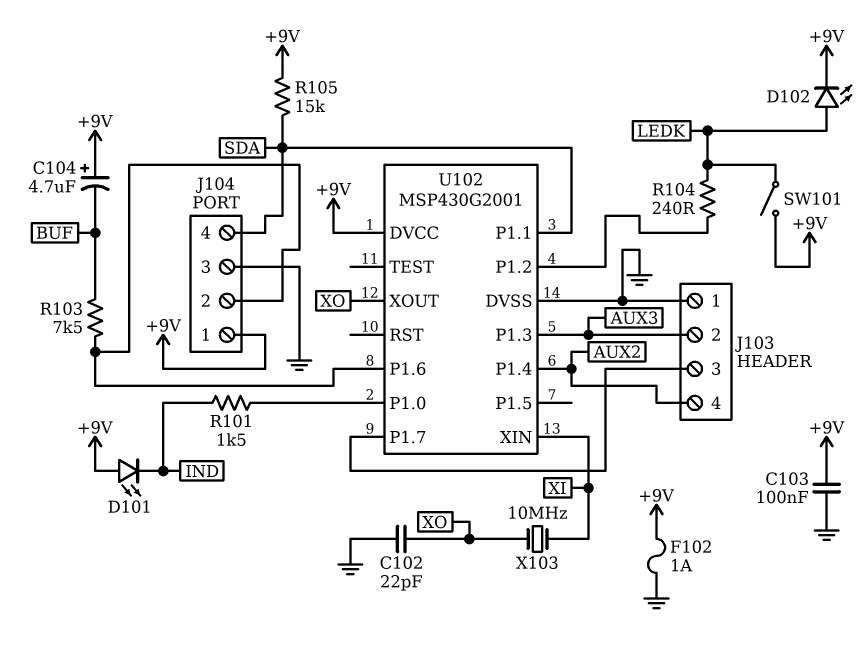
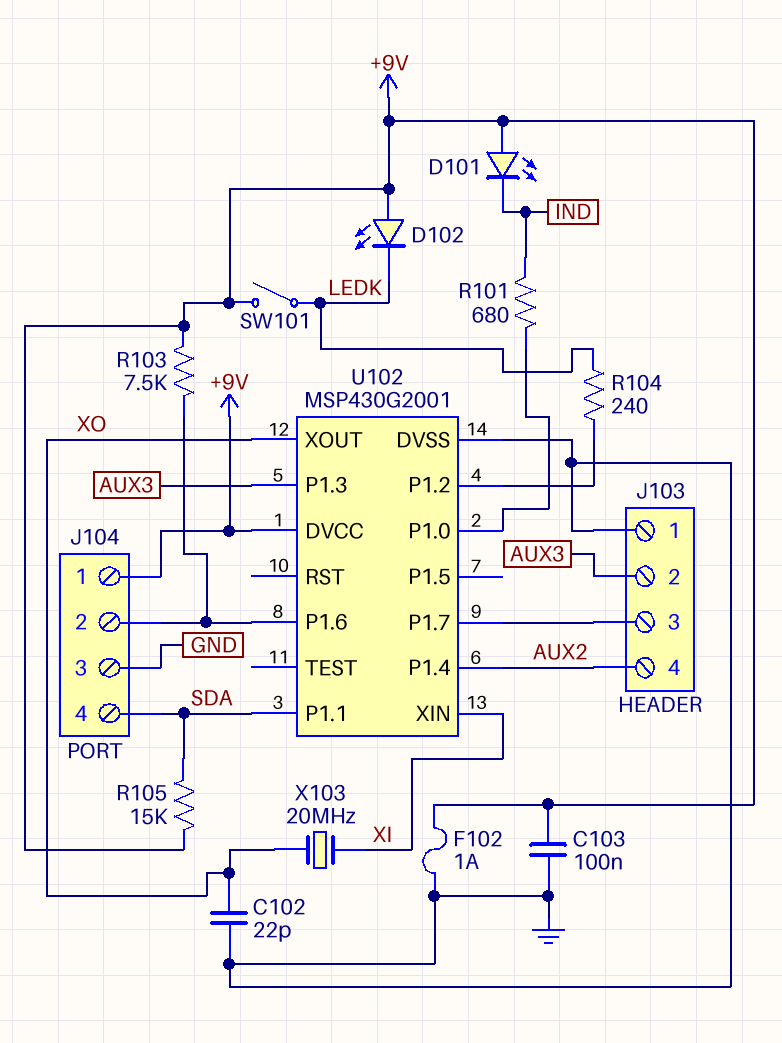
C104: 4.7uF (plus +9V, minus BUF) -> none
D102: LED (A LEDK, K +9V) -> LED (A +9V, K LEDK)
R101: 1.5k (IND, U102/P1.0) -> 680 (IND, U102/P1.0)
R103: 7.5k (BUF, J104/2) -> 7.5k (+9V, J104/2)
X103: 10MHz (XI, XO) -> 20MHz (XI, XO)

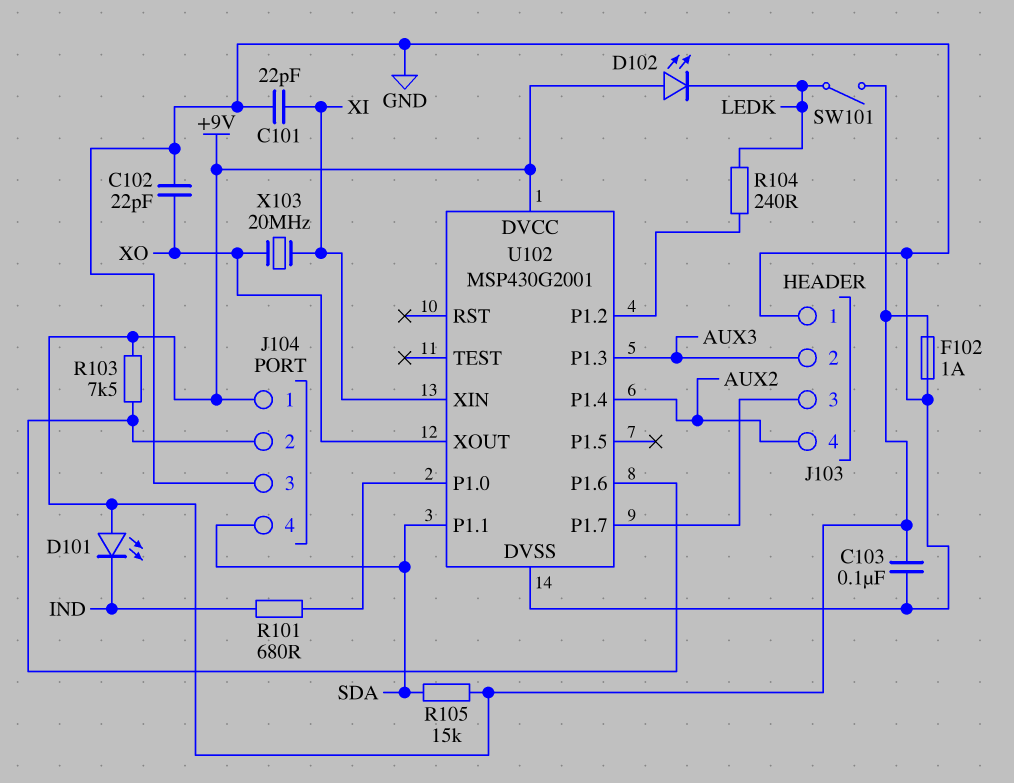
C101: none -> 22pF (GND, XI)

